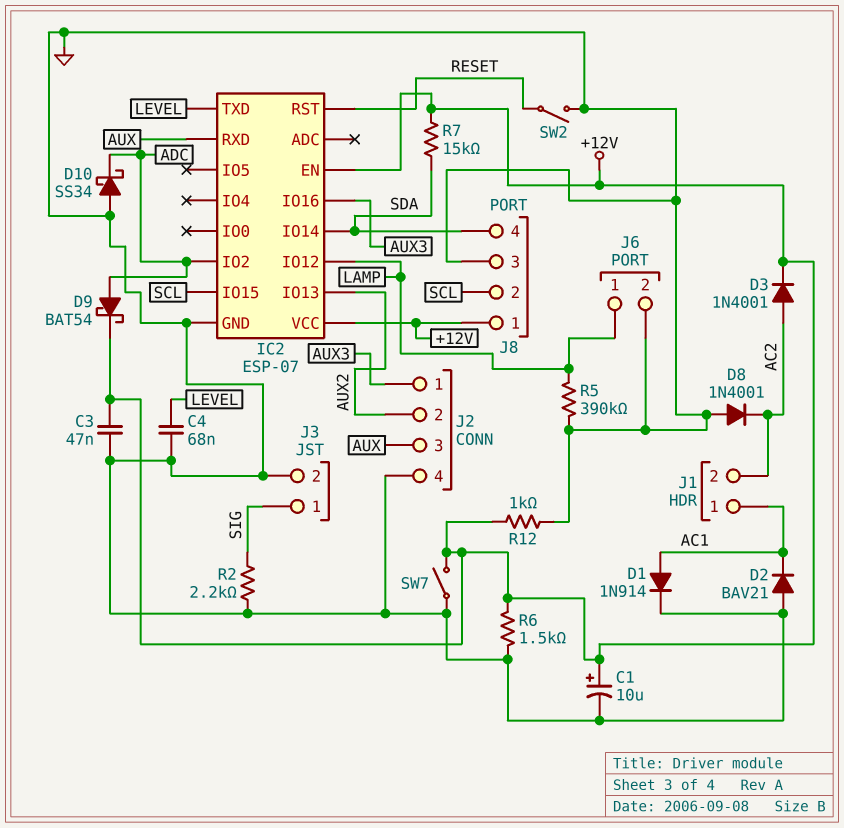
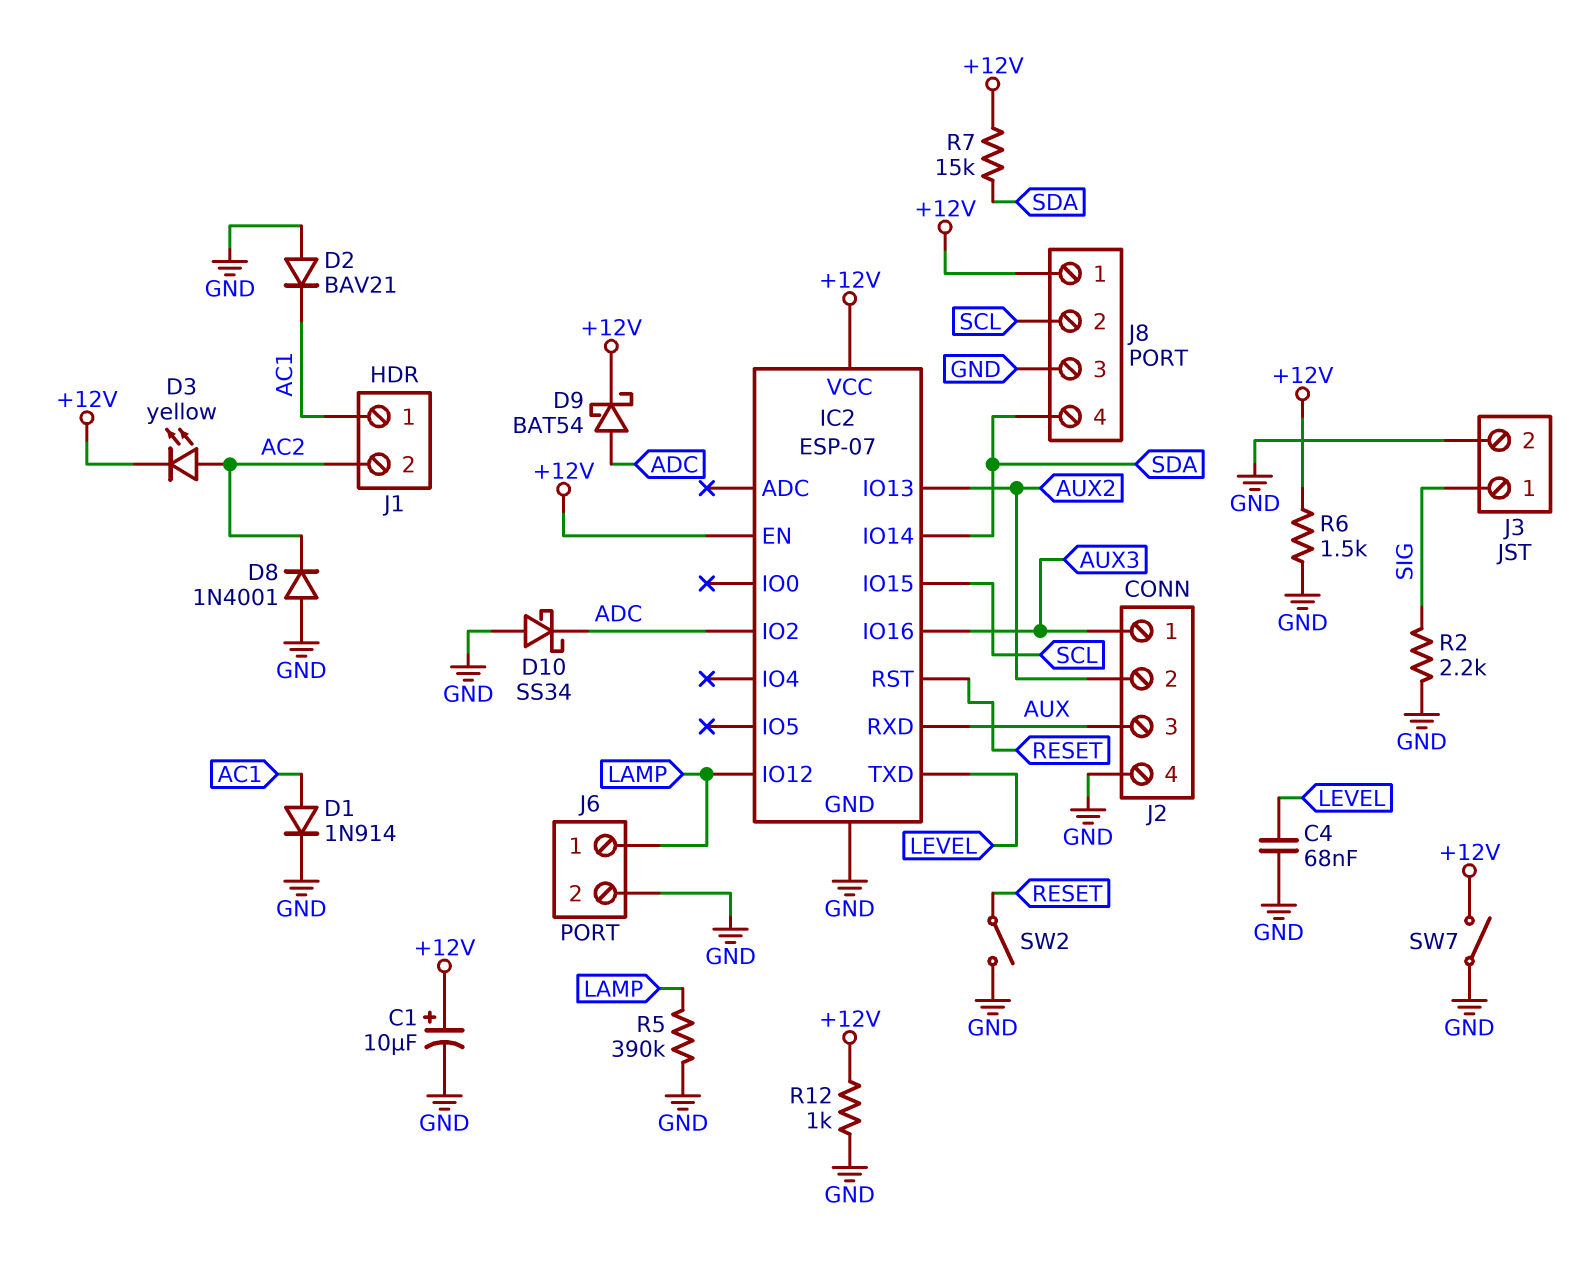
C3: 47nF (+12V, GND) -> none
D3: diode 1N4001 (A AC2, K +12V) -> LED yellow (A AC2, K +12V)

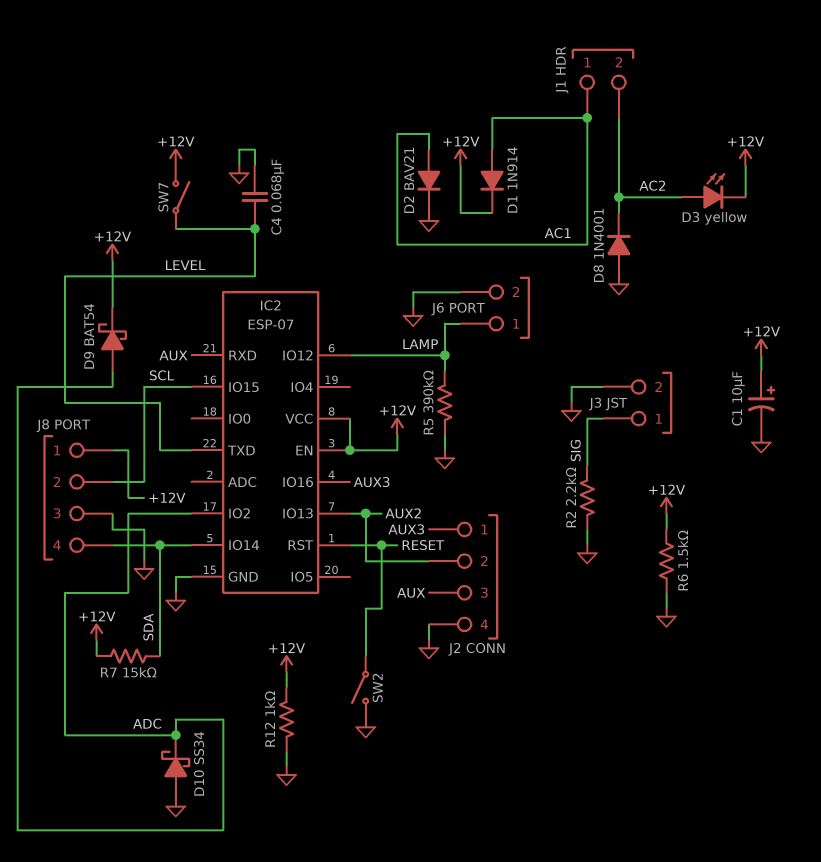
D1: diode 1N914 (A AC1, K GND) -> diode 1N914 (A AC1, K +12V)
D2: diode BAV21 (A GND, K AC1) -> diode BAV21 (A AC1, K GND)
SW7: switch (+12V, GND) -> switch (+12V, LEVEL)

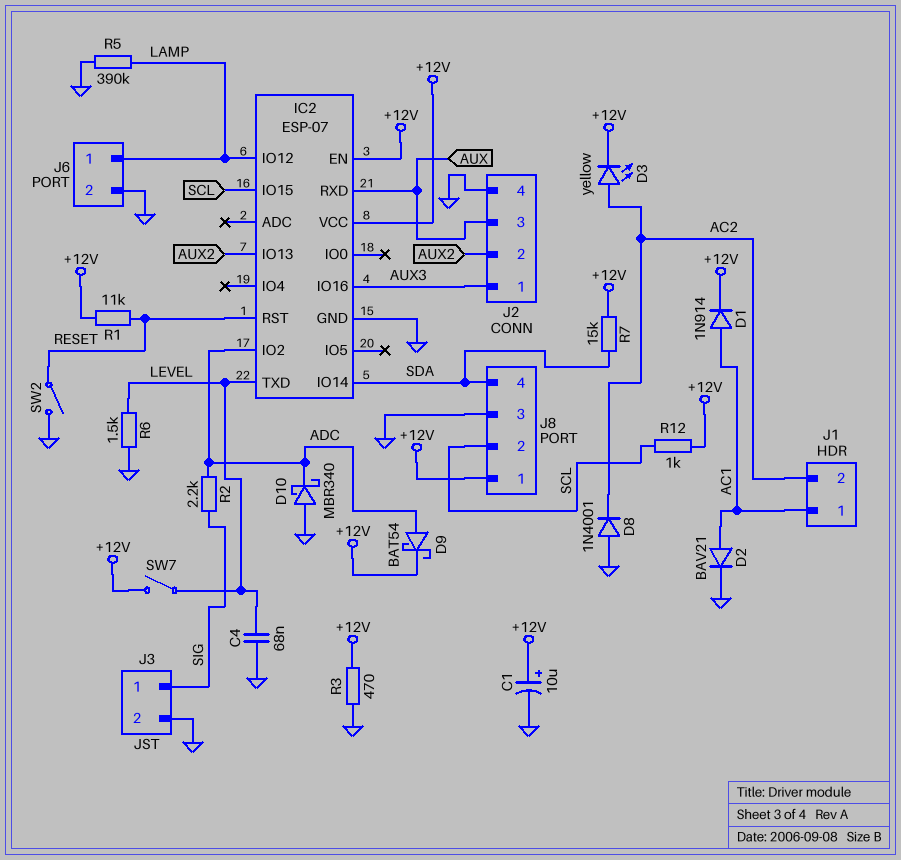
D10: schottky SS34 (A GND, K ADC) -> schottky MBR340 (A GND, K ADC)
R1: none -> 11k (+12V, RESET)
R2: 2.2k (GND, SIG) -> 2.2k (ADC, SIG)
R3: none -> 470 (+12V, GND)
R6: 1.5k (+12V, GND) -> 1.5k (GND, LEVEL)
R12: 1k (+12V, GND) -> 1k (+12V, SCL)

